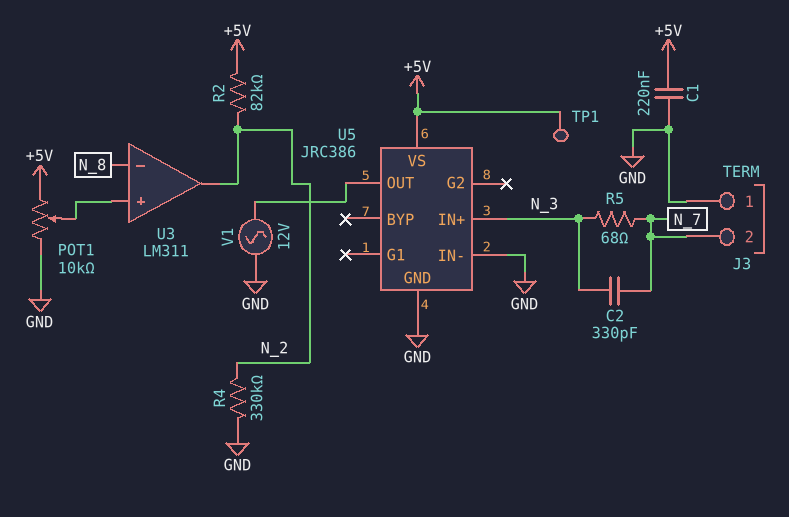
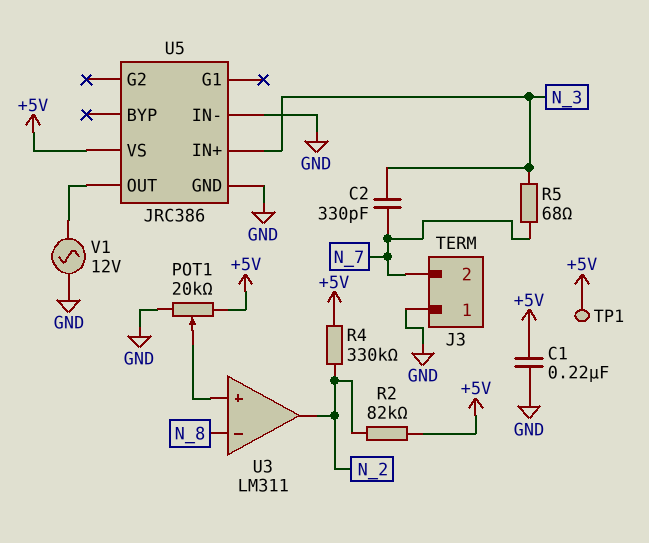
POT1: 10k (+5V, GND, wiper U3/in+) -> 20k (+5V, GND, wiper U3/in+)
R4: 330k (GND, N_2) -> 330k (+5V, N_2)

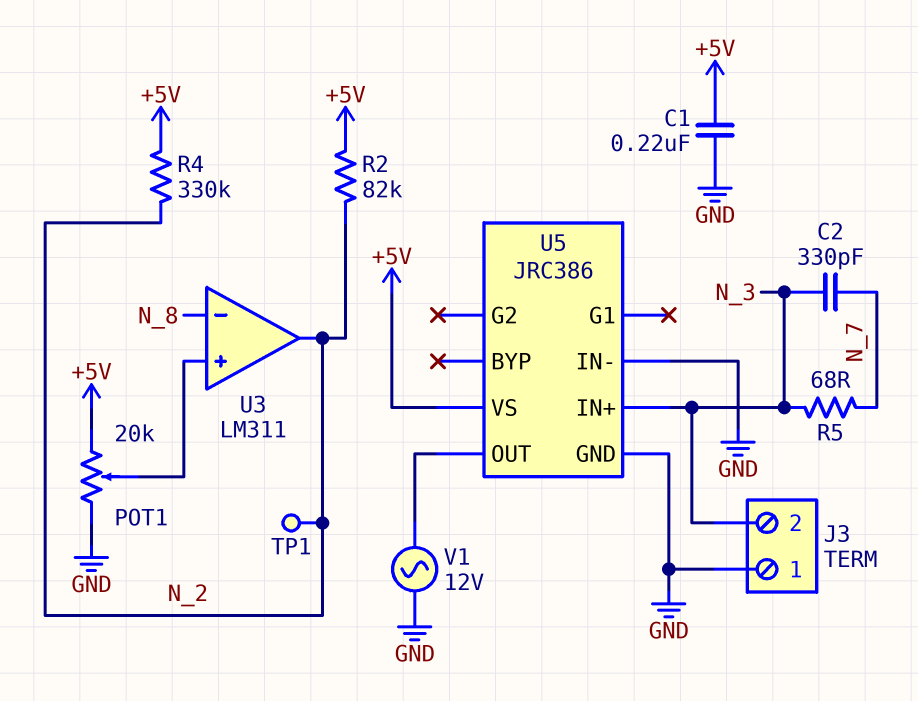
J3 pin 2: N_7 -> N_3
TP1: test point (+5V) -> test point (N_2)

